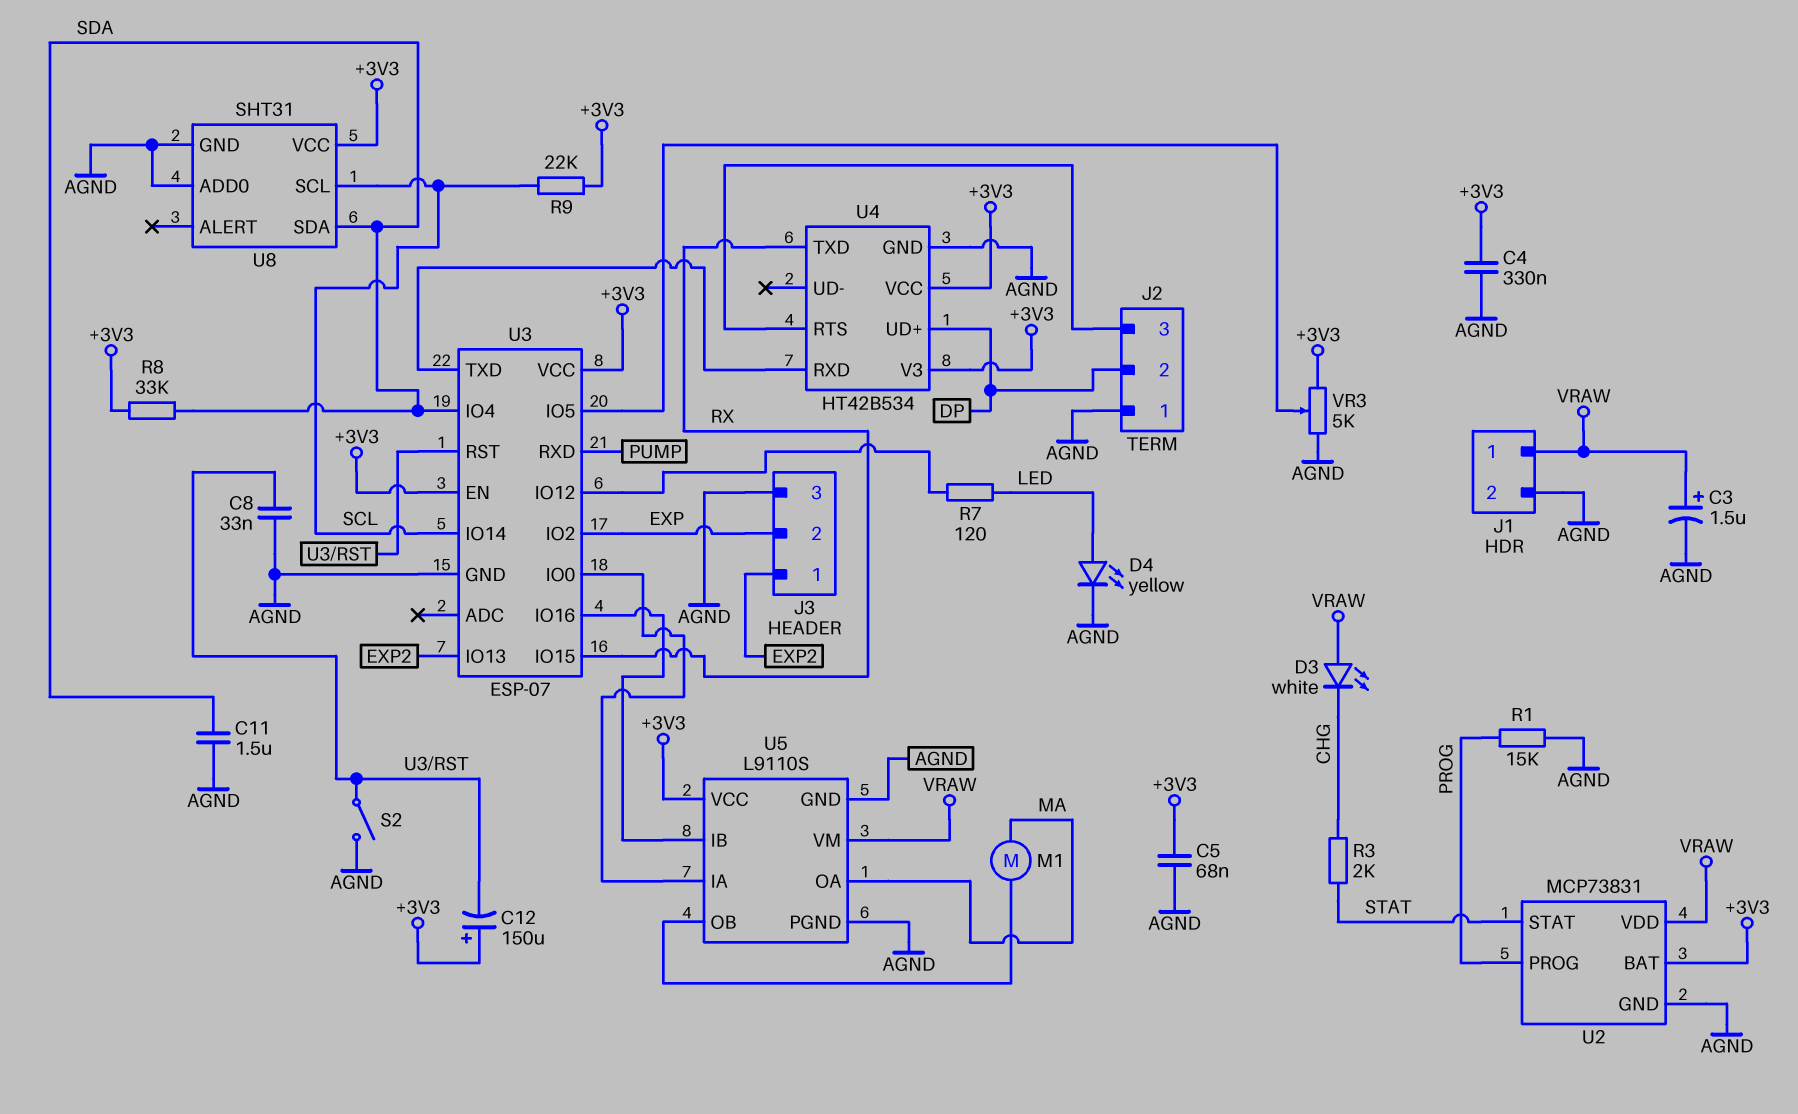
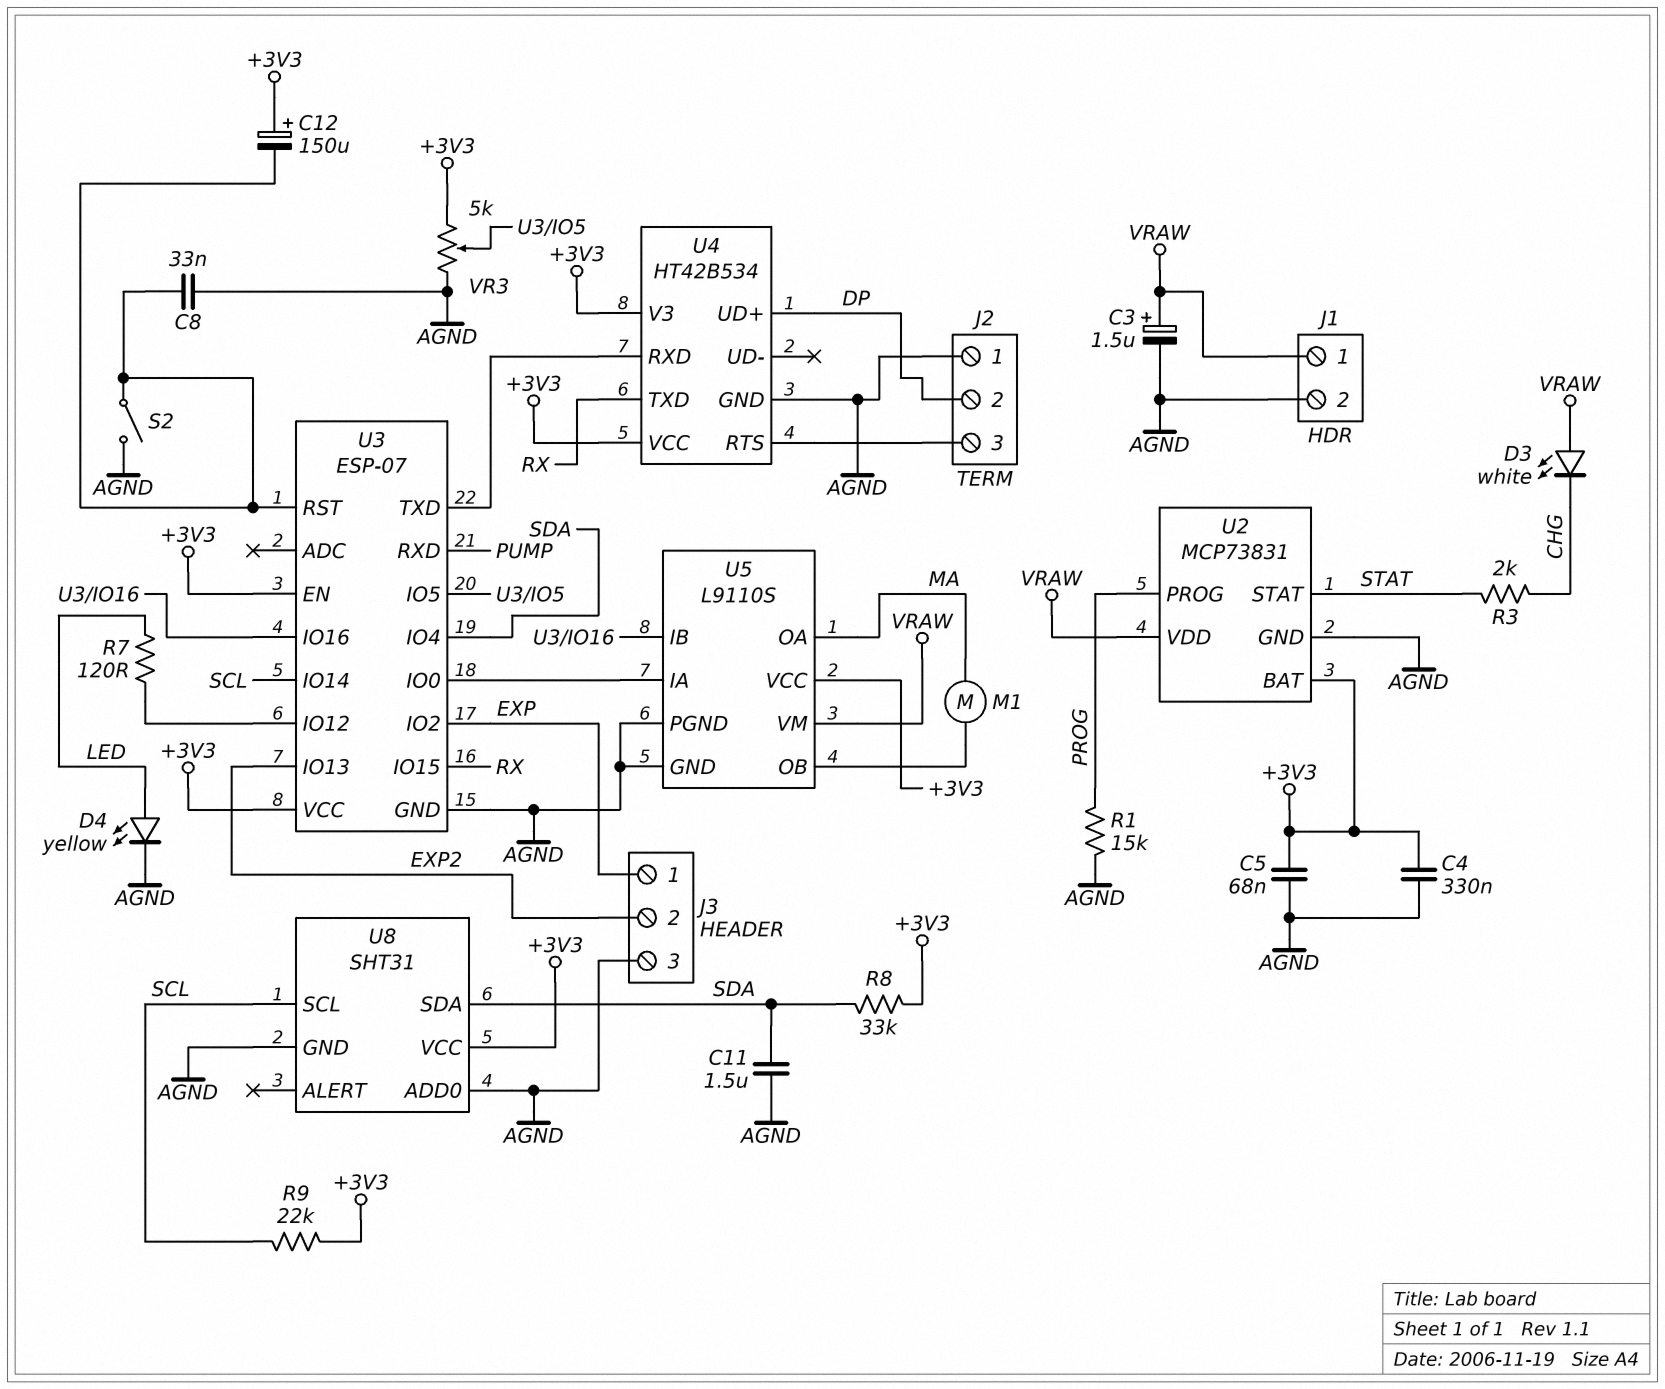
J3 pin 1: EXP2 -> EXP
J3 pin 2: EXP -> EXP2

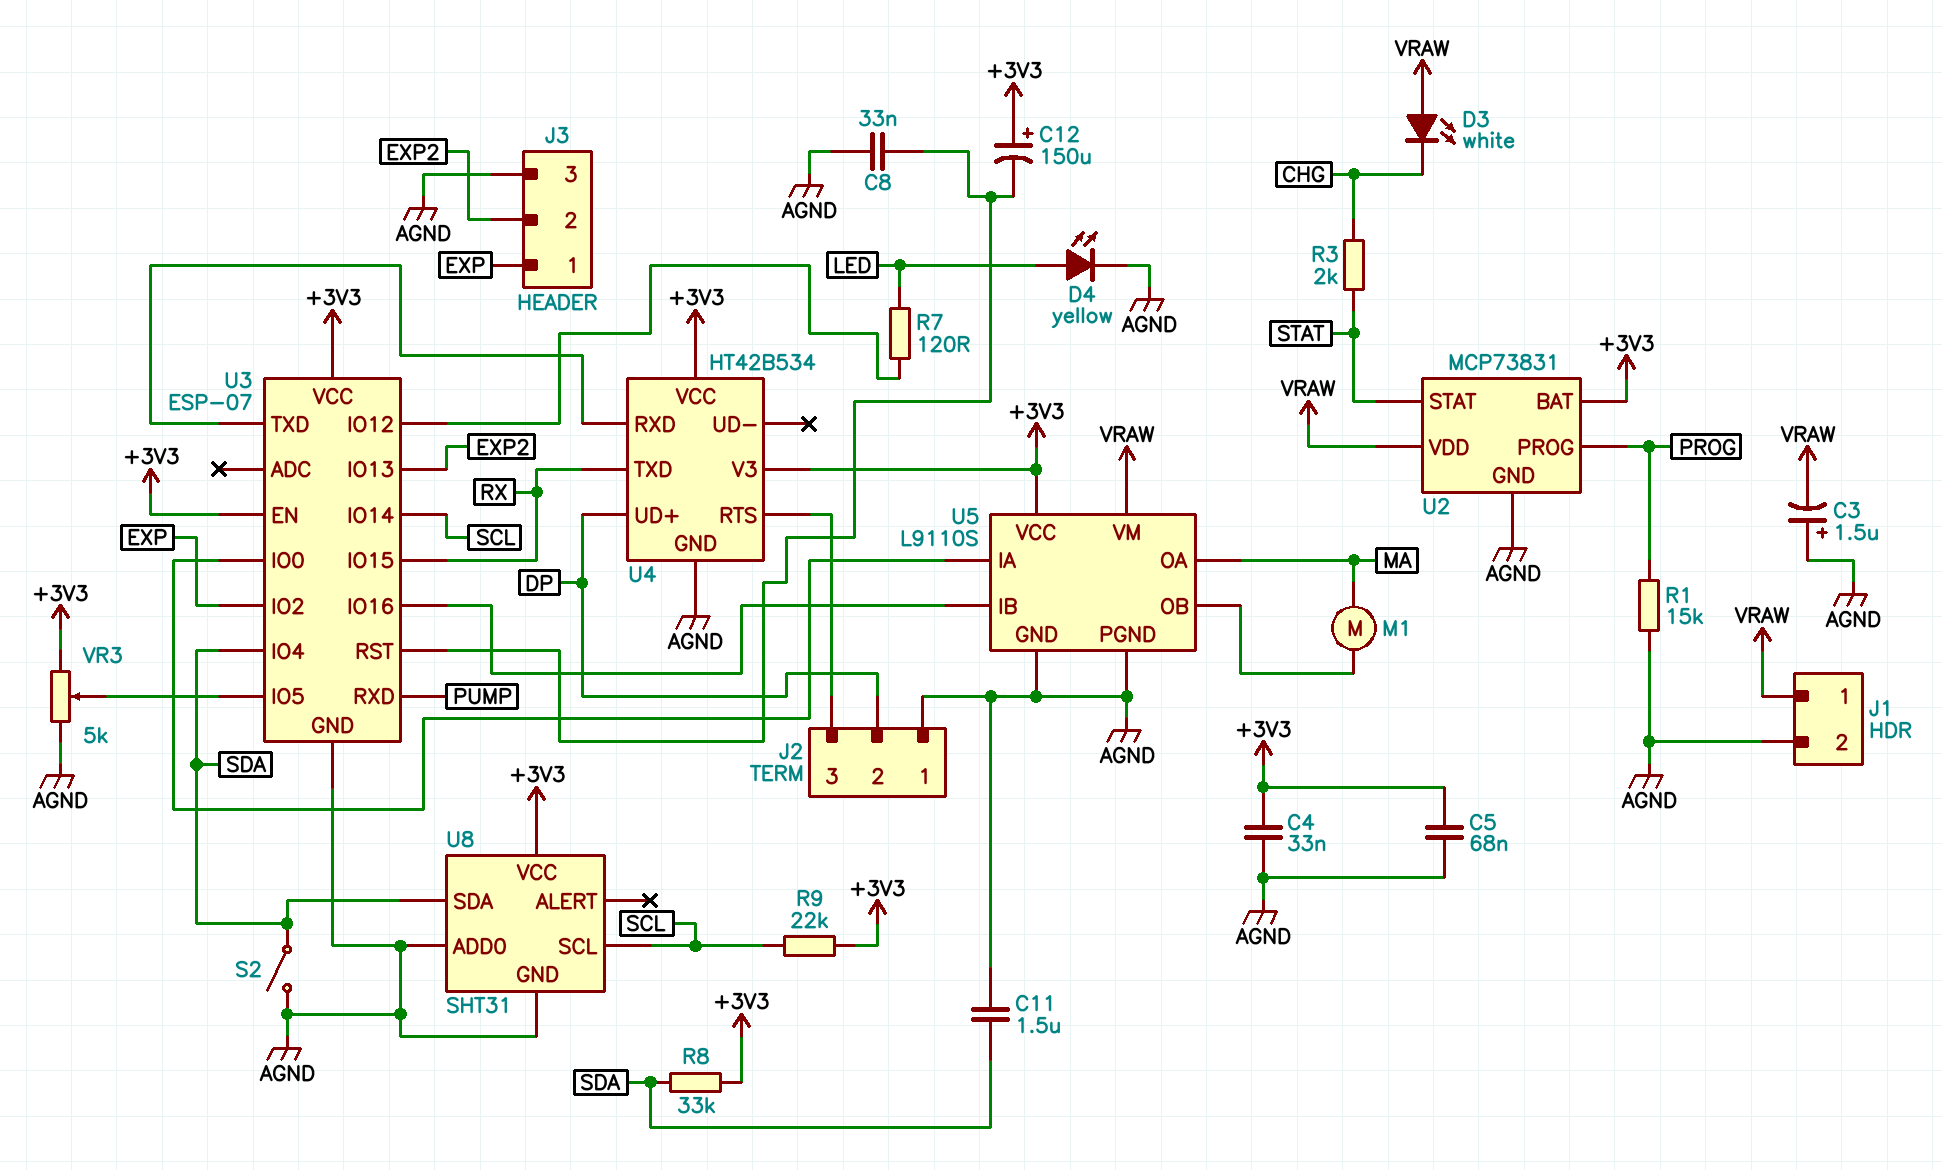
C3: 1.5uF (plus VRAW, minus AGND) -> 1.5uF (plus AGND, minus VRAW)
C4: 330nF (+3V3, AGND) -> 33nF (+3V3, AGND)
S2: switch (AGND, U3/RST) -> switch (AGND, SDA)

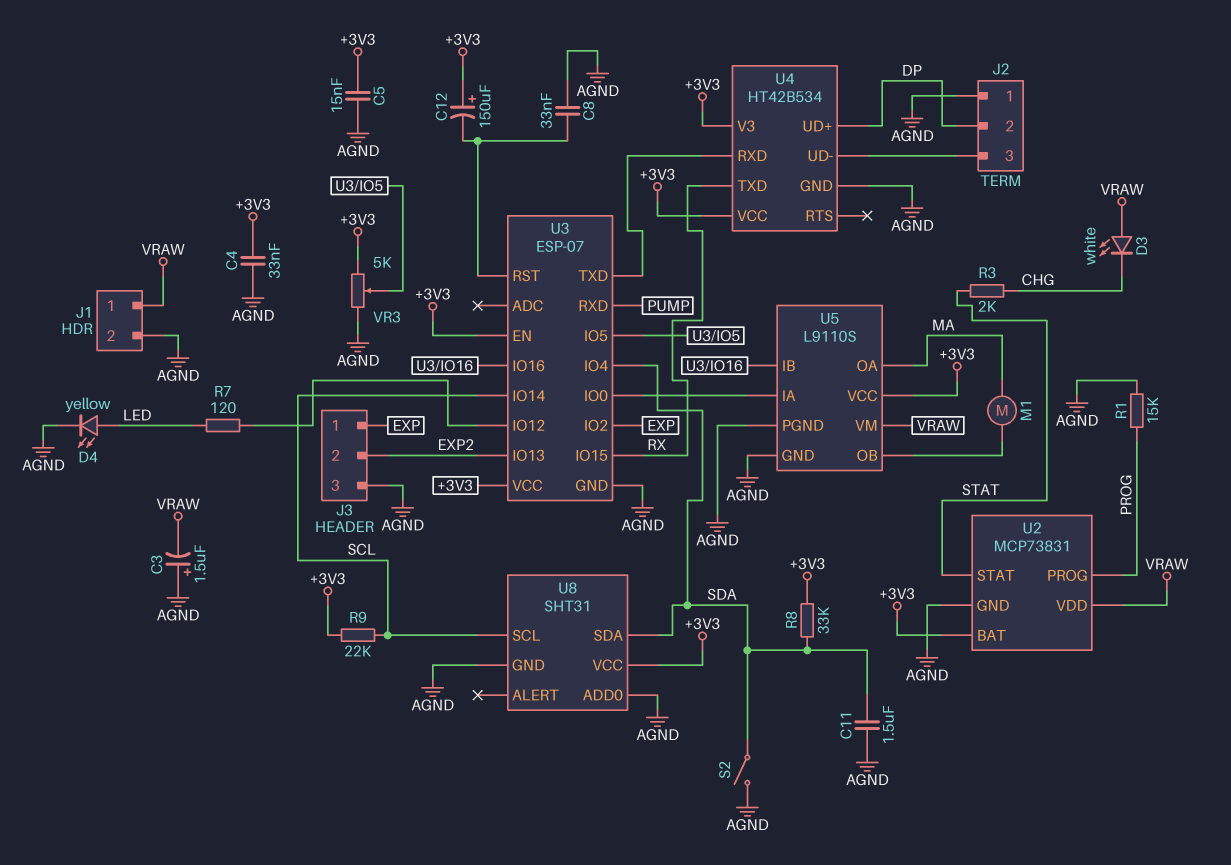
C5: 68nF (+3V3, AGND) -> 15nF (+3V3, AGND)
U4 pin RTS: J2/3 -> none
U4 pin UD-: none -> J2/3

